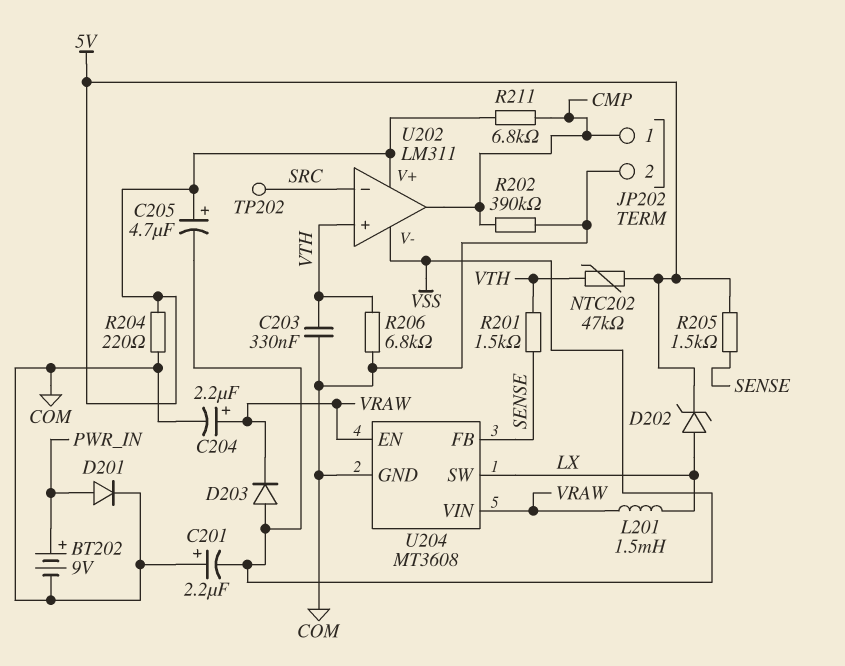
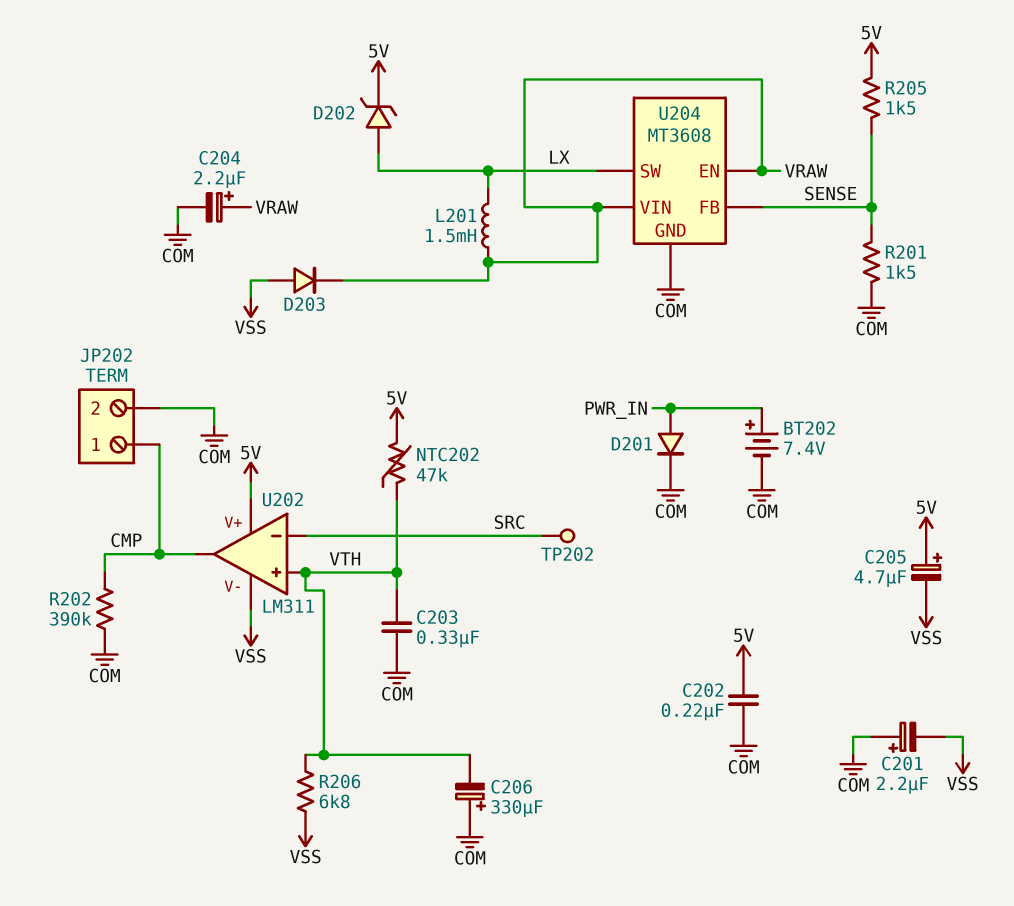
BT202: 9V (plus PWR_IN, minus COM) -> 7.4V (plus PWR_IN, minus COM)
C202: none -> 220nF (5V, COM)
C206: none -> 330uF (plus COM, minus VTH)
R201: 1.5k (SENSE, VTH) -> 1.5k (COM, SENSE)
R204: 220 (5V, COM) -> none
R206: 6.8k (COM, VTH) -> 6.8k (VSS, VTH)
R211: 6.8k (5V, CMP) -> none

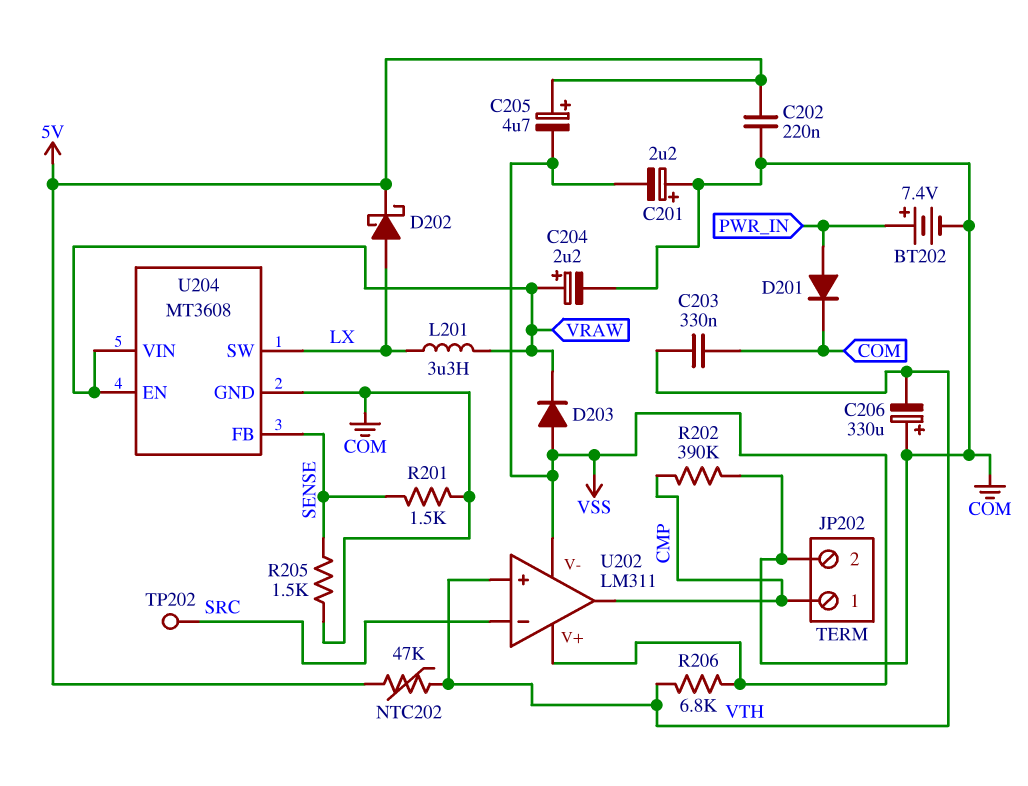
D202: zener (A LX, K 5V) -> schottky (A LX, K 5V)
L201: 1.5mH (LX, VRAW) -> 3.3uH (LX, VRAW)
R205: 1.5k (5V, SENSE) -> 1.5k (COM, SENSE)
U202 pin V+: 5V -> VSS

